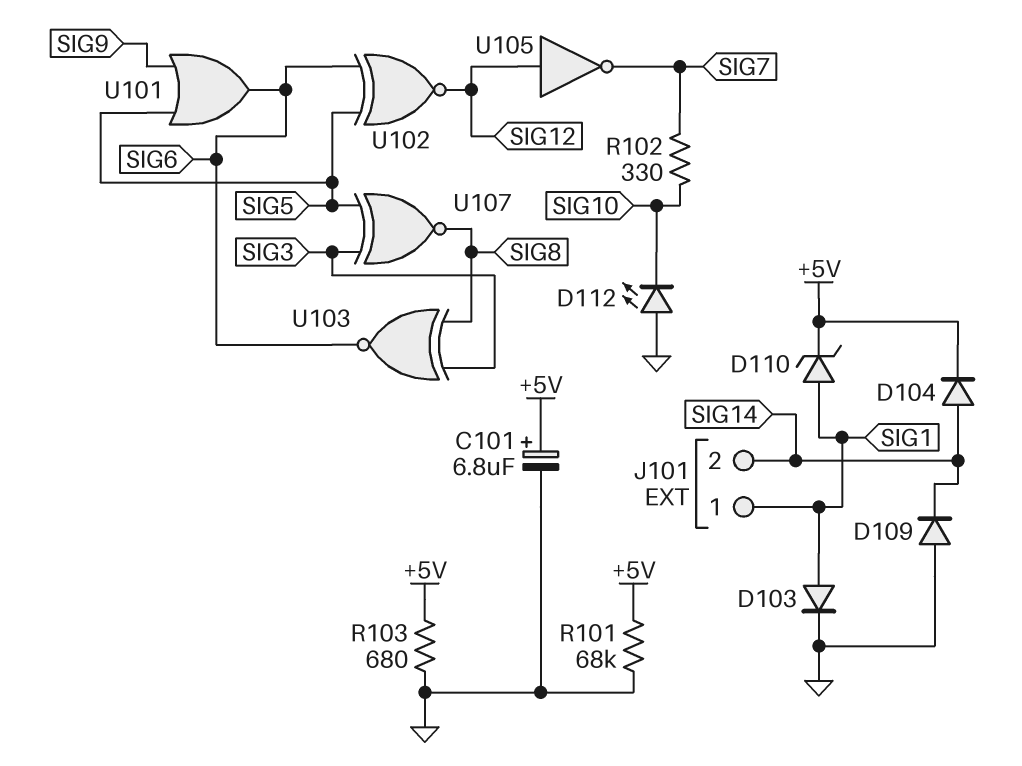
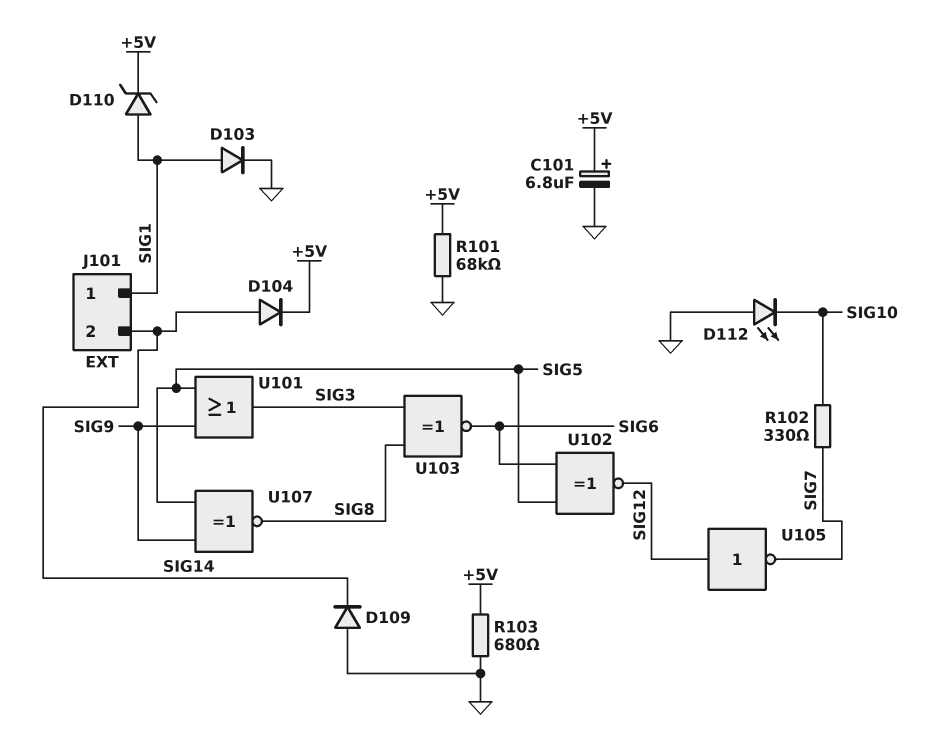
U101: OR (in SIG5, in SIG9, out SIG6) -> OR (in SIG5, in SIG9, out SIG3)
U107: XNOR (in SIG3, in SIG5, out SIG8) -> XNOR (in SIG5, in SIG9, out SIG8)

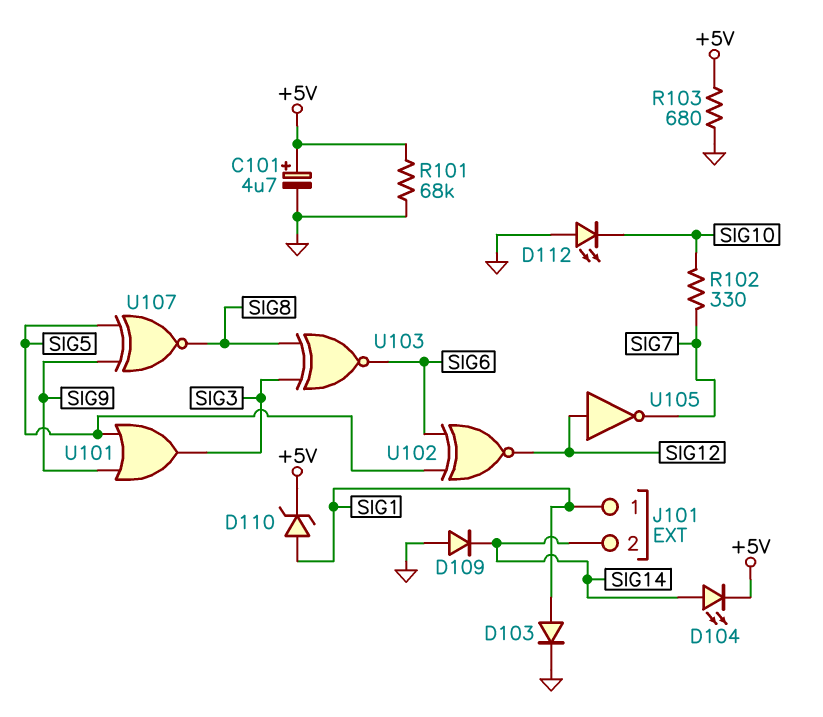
C101: 6.8uF (plus +5V, minus GND) -> 4.7uF (plus +5V, minus GND)
D104: diode (A SIG14, K +5V) -> LED (A SIG14, K +5V)

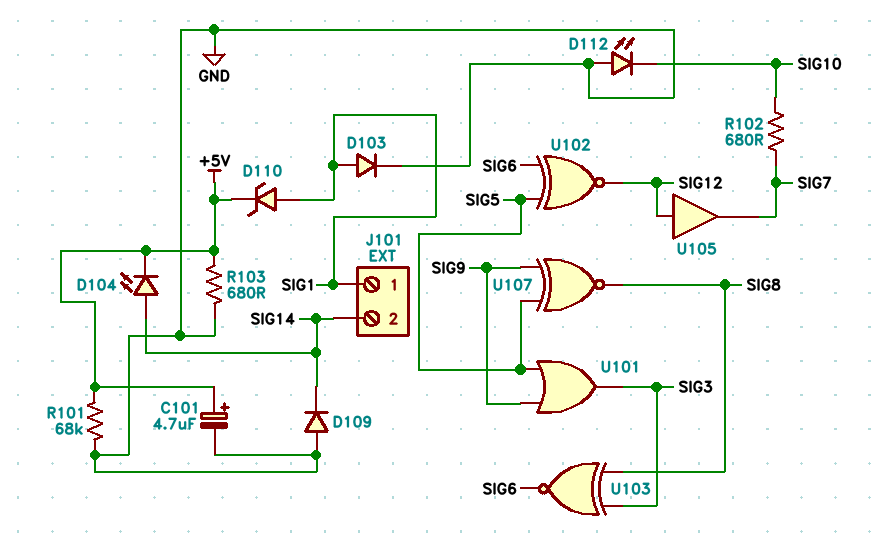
R102: 330 (SIG7, SIG10) -> 680 (SIG7, SIG10)
U105: NOT (in SIG12, out SIG7) -> buffer (in SIG12, out SIG7)

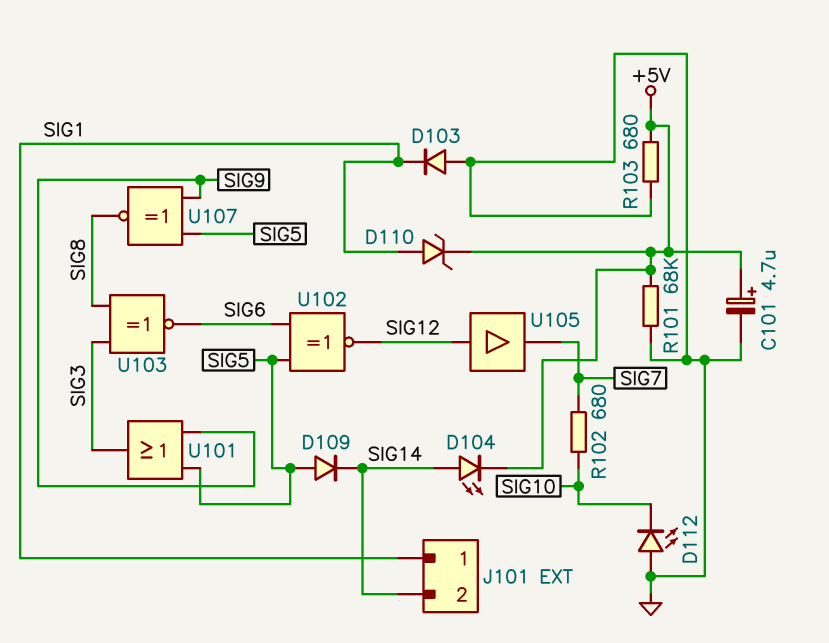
D103: diode (A SIG1, K GND) -> diode (A GND, K SIG1)
D109: diode (A GND, K SIG14) -> diode (A SIG5, K SIG14)

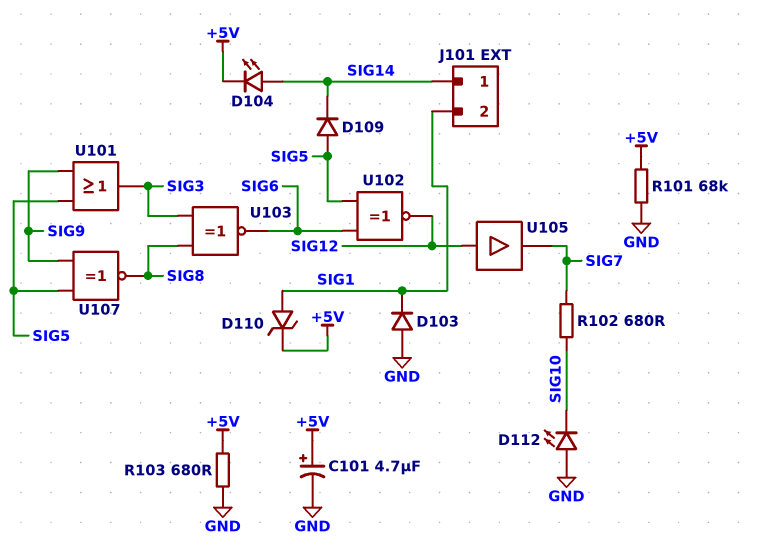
J101 pin 1: SIG1 -> SIG14
J101 pin 2: SIG14 -> SIG1

